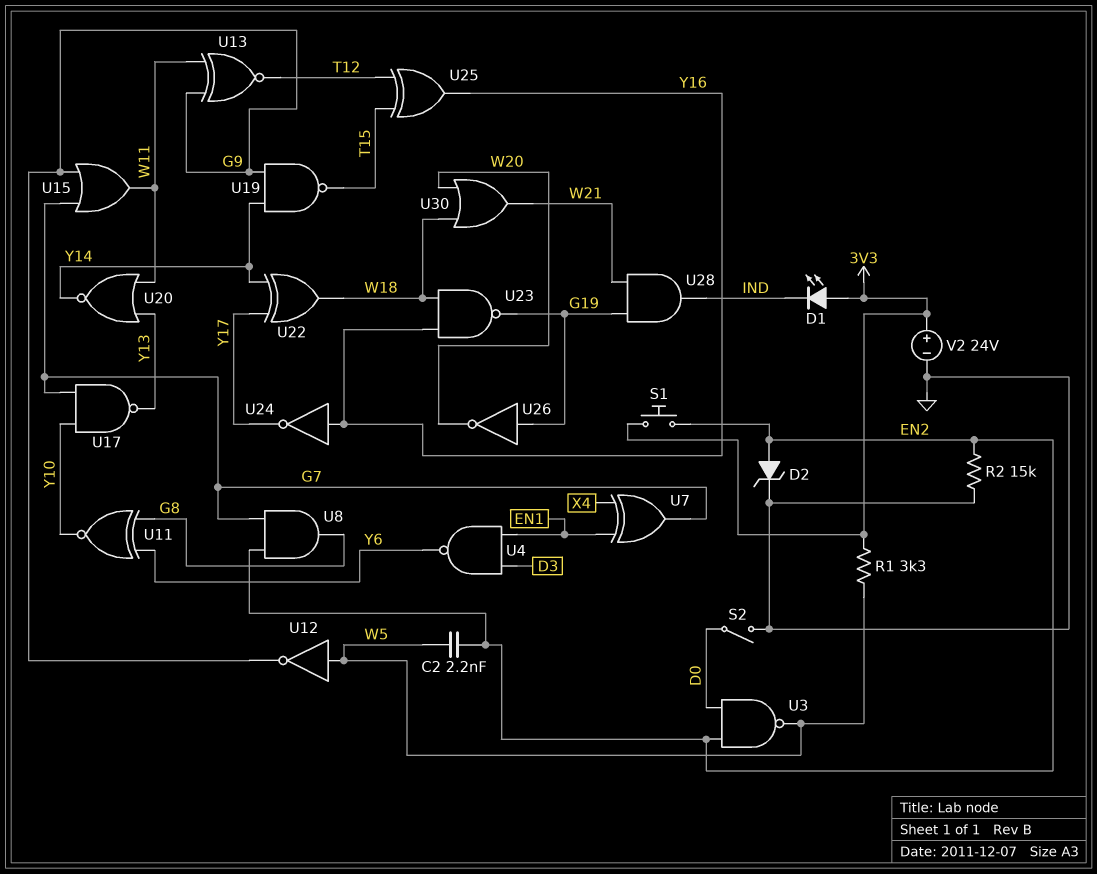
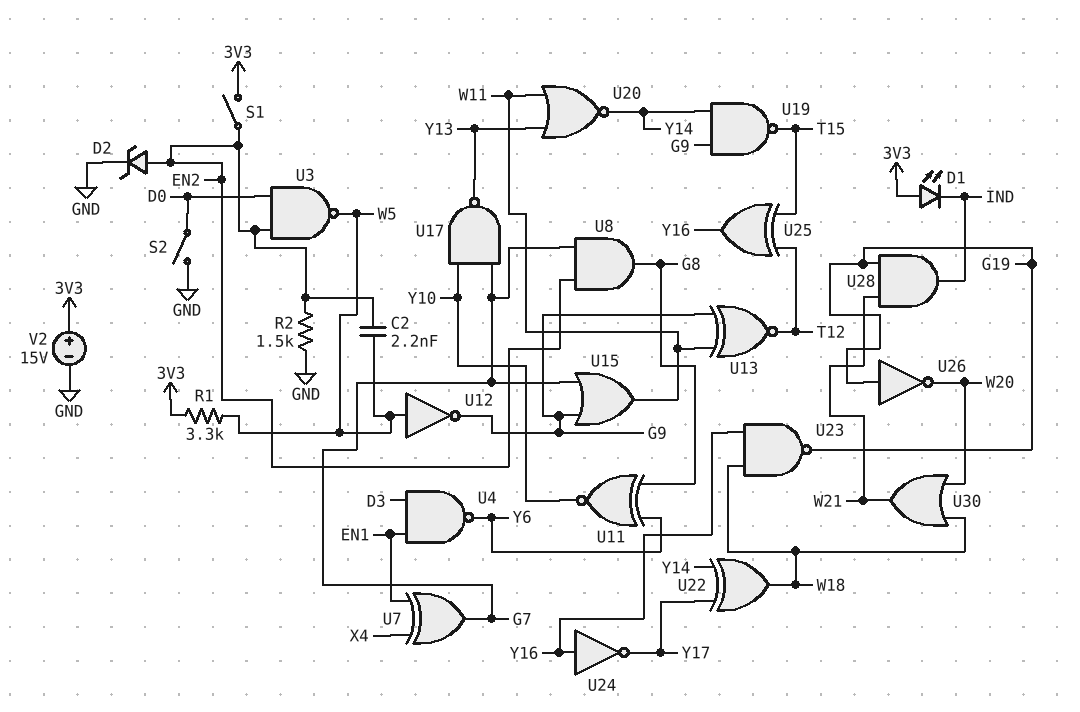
R2: 15k (EN2, GND) -> 1.5k (EN2, GND)
S1: button (3V3, EN2) -> switch (3V3, EN2)
V2: 24V (plus 3V3, minus GND) -> 15V (plus 3V3, minus GND)

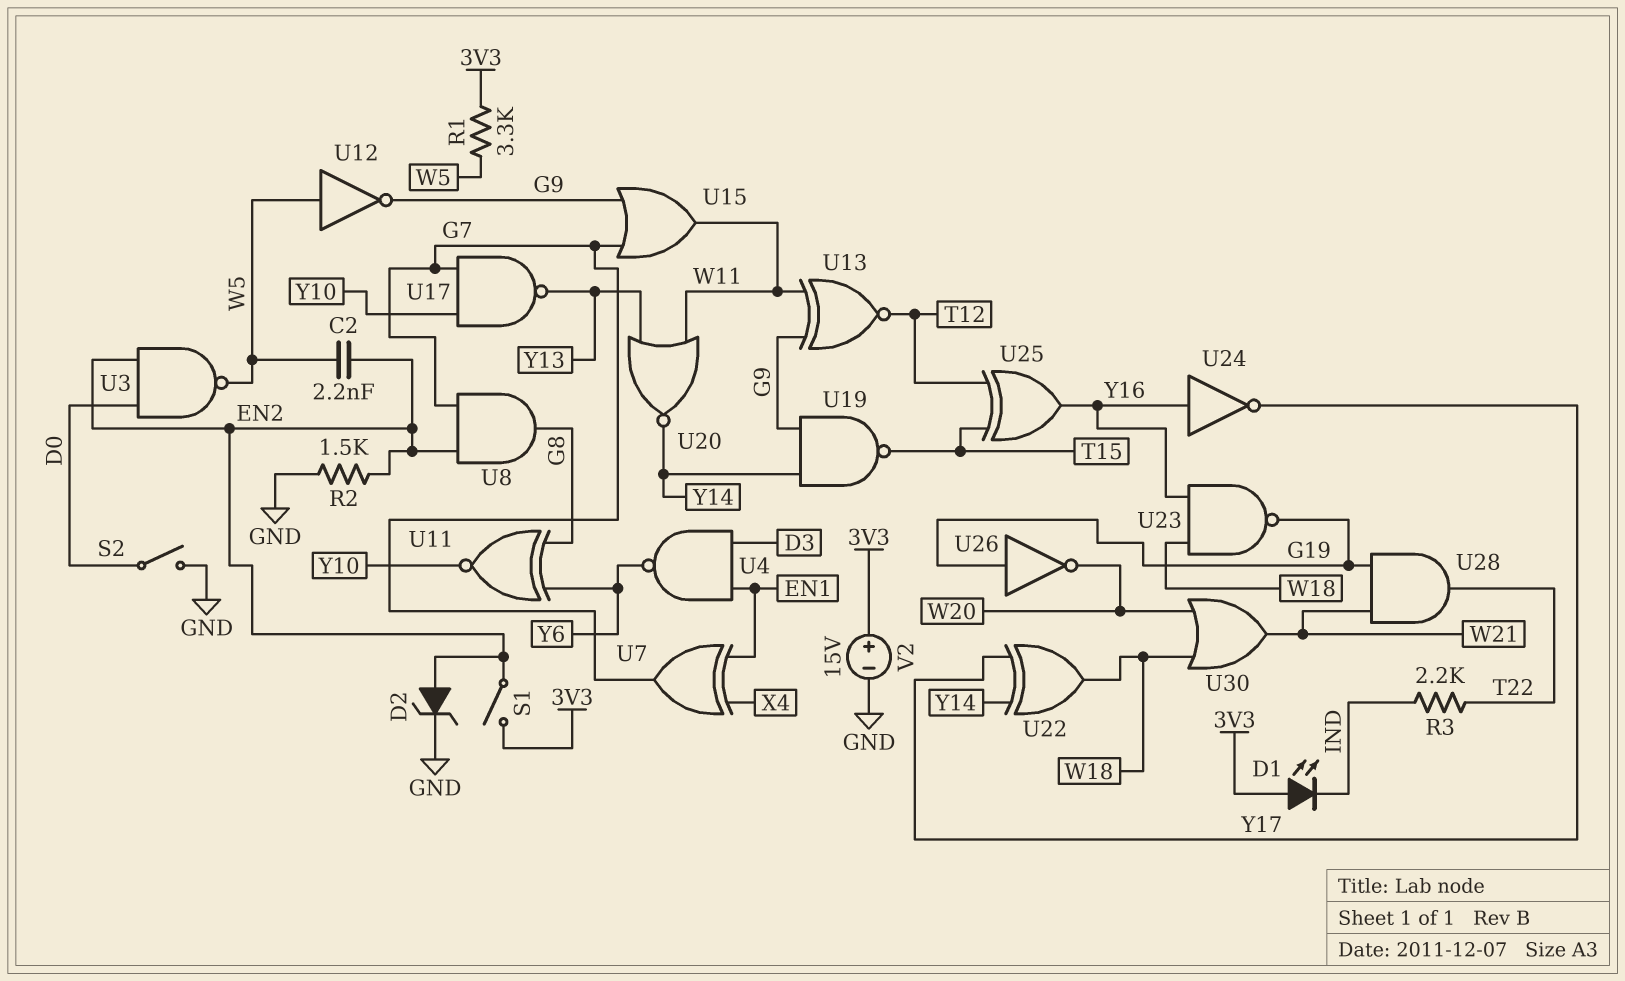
R3: none -> 2.2k (IND, T22)
U28: AND (in G19, in W21, out IND) -> AND (in G19, in W21, out T22)

